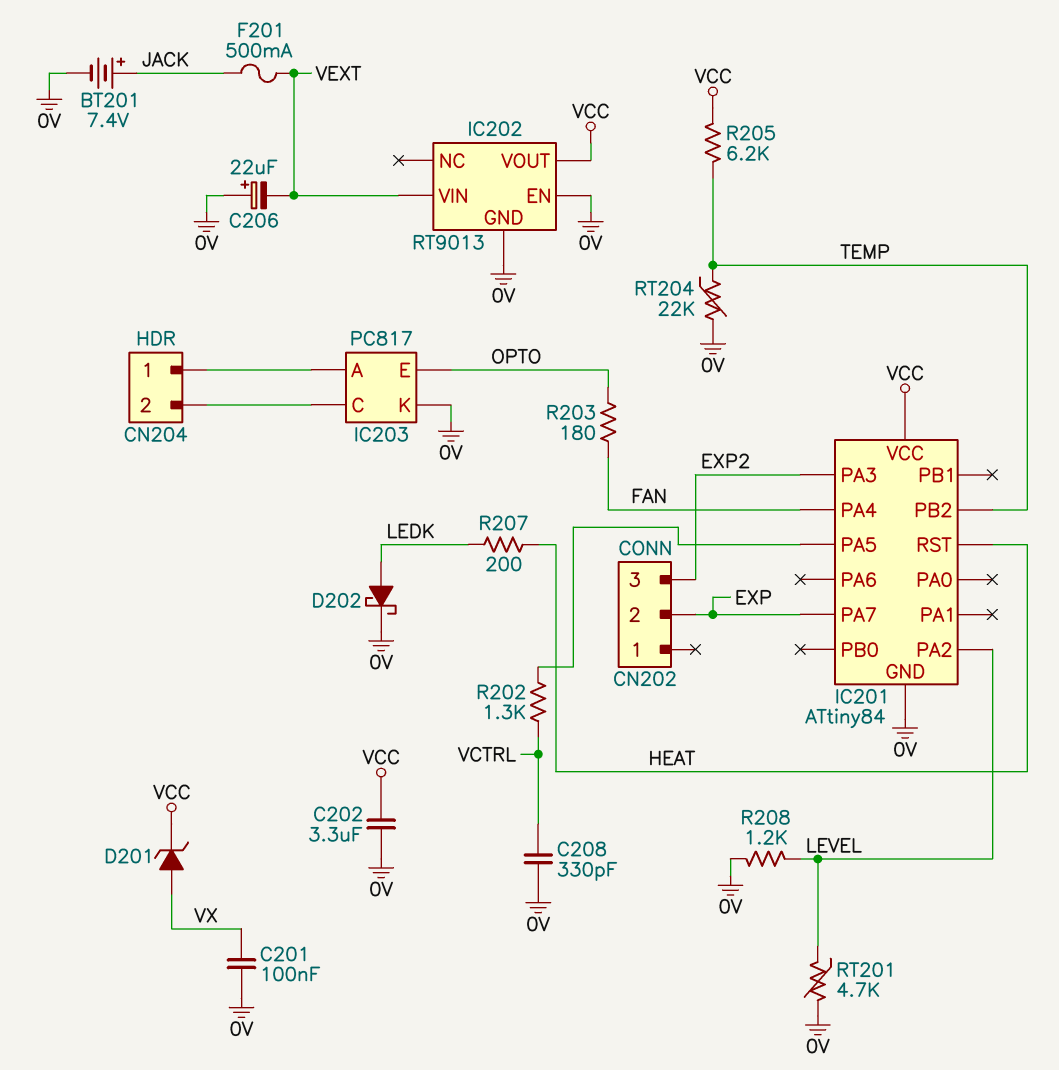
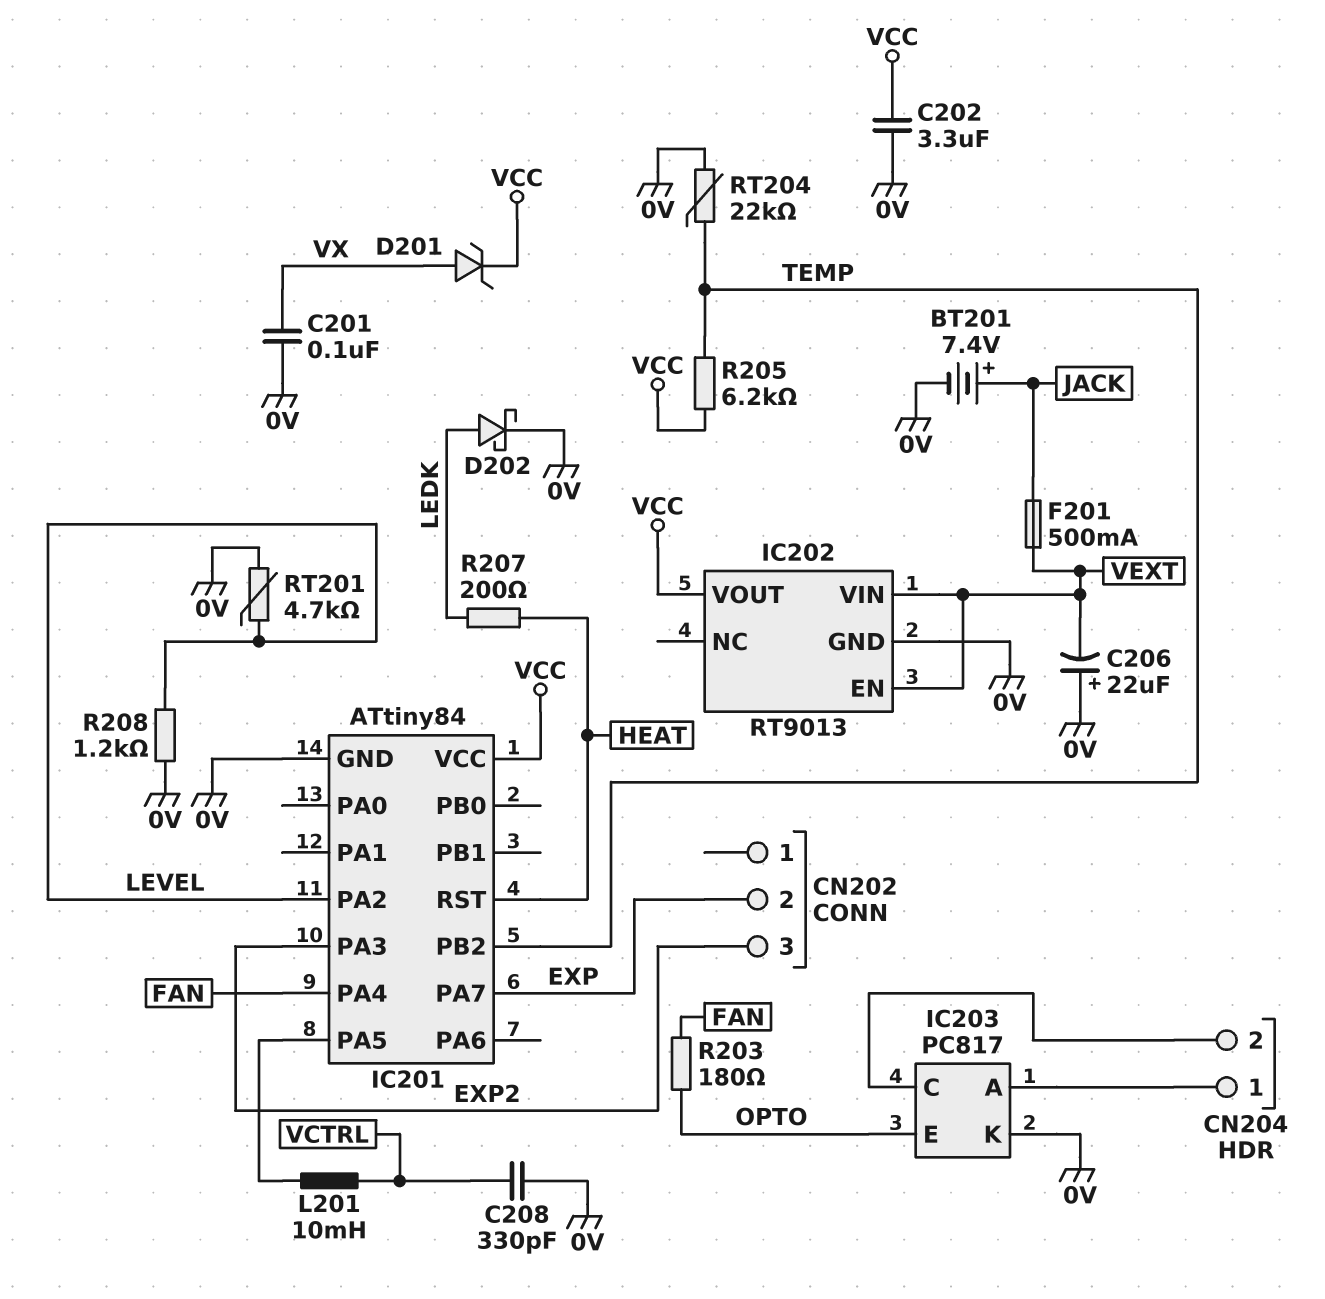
IC202 pin EN: 0V -> VEXT
L201: none -> 10mH (IC201/PA5, VCTRL)
R202: 1.3k (IC201/PA5, VCTRL) -> none

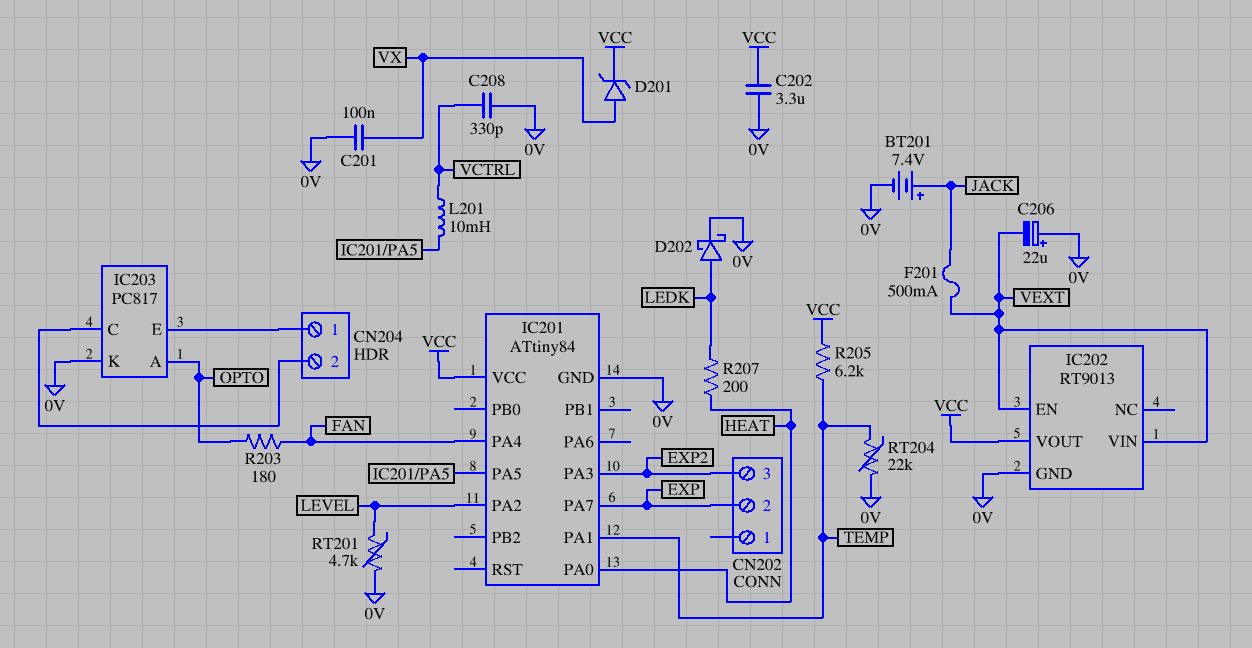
IC201 pin PA0: none -> HEAT
IC201 pin PA1: none -> TEMP
IC201 pin PB2: TEMP -> none
IC201 pin RST: HEAT -> none
IC203 pin A: CN204/1 -> OPTO
IC203 pin E: OPTO -> CN204/1
R208: 1.2k (0V, LEVEL) -> none

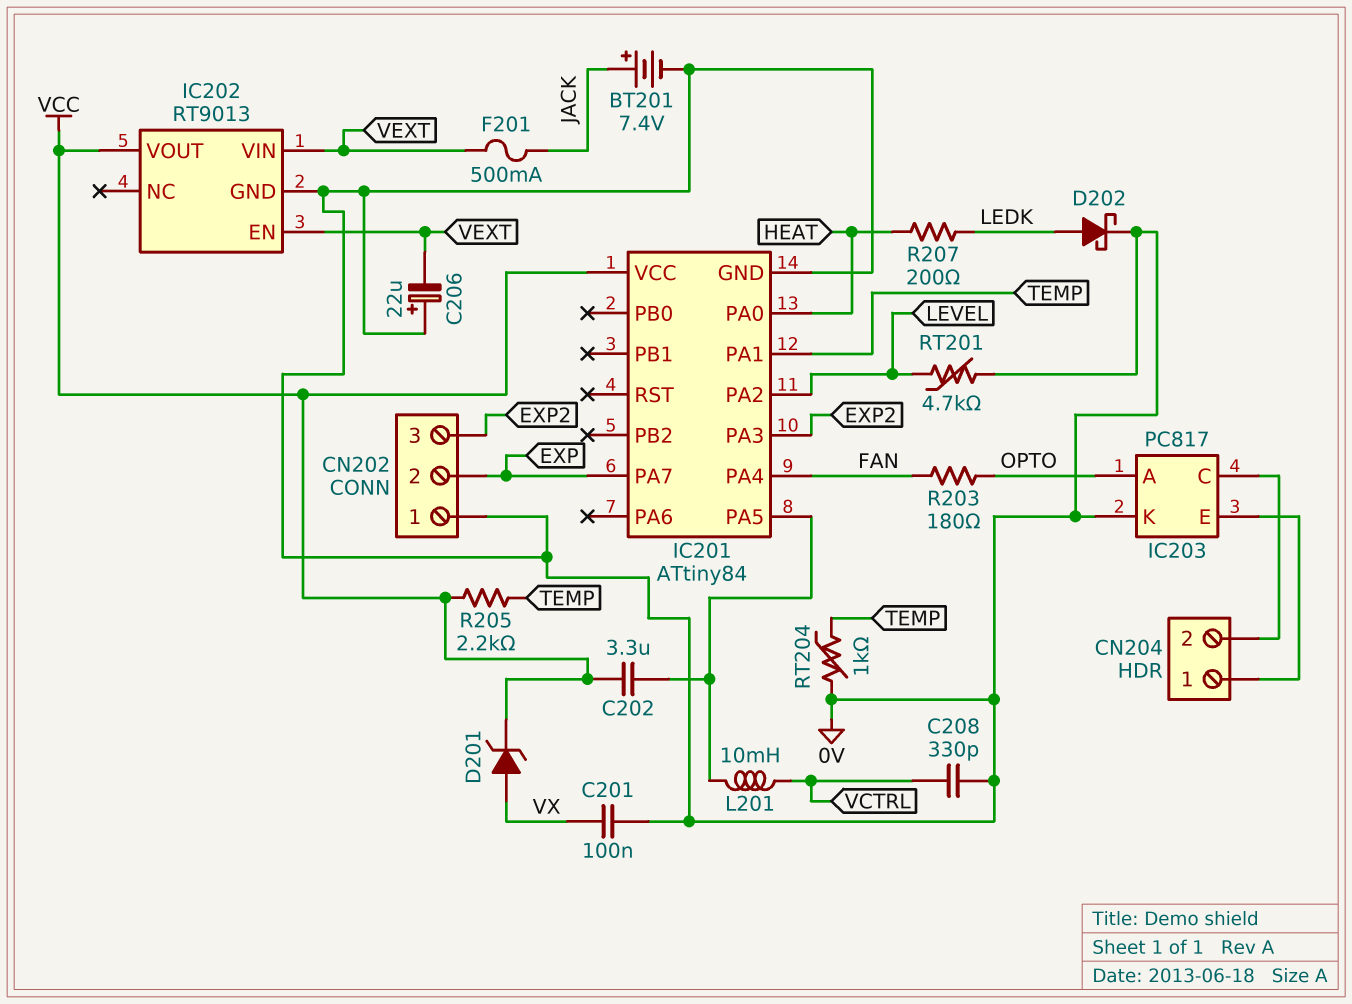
C202: 3.3uF (0V, VCC) -> 3.3uF (IC201/PA5, VCC)
CN202 pin 1: none -> 0V
R205: 6.2k (TEMP, VCC) -> 2.2k (TEMP, VCC)
RT204: 22k (0V, TEMP) -> 1k (0V, TEMP)

